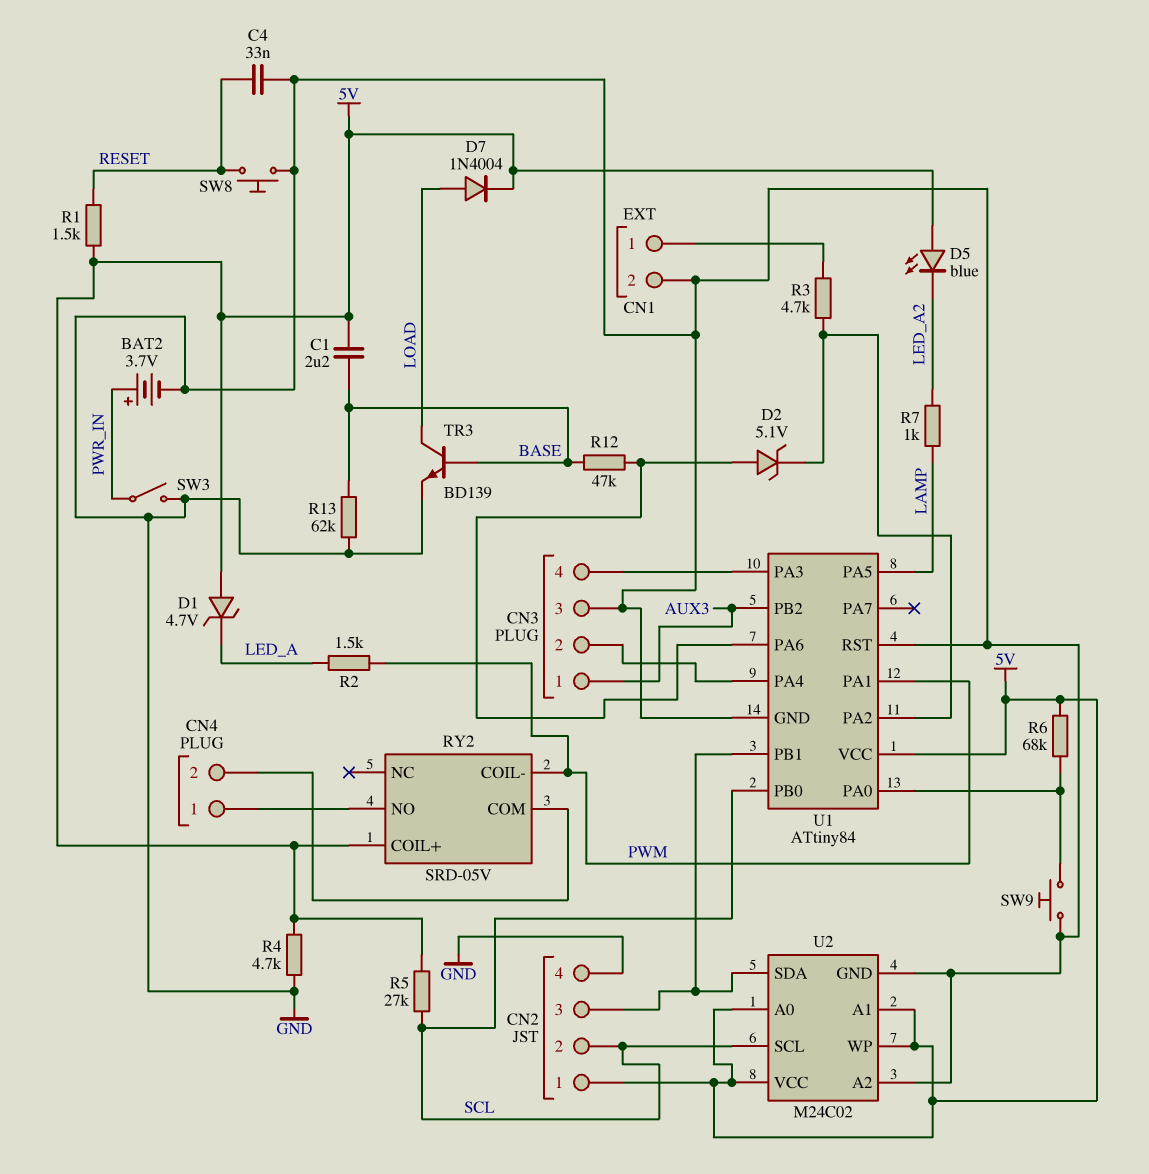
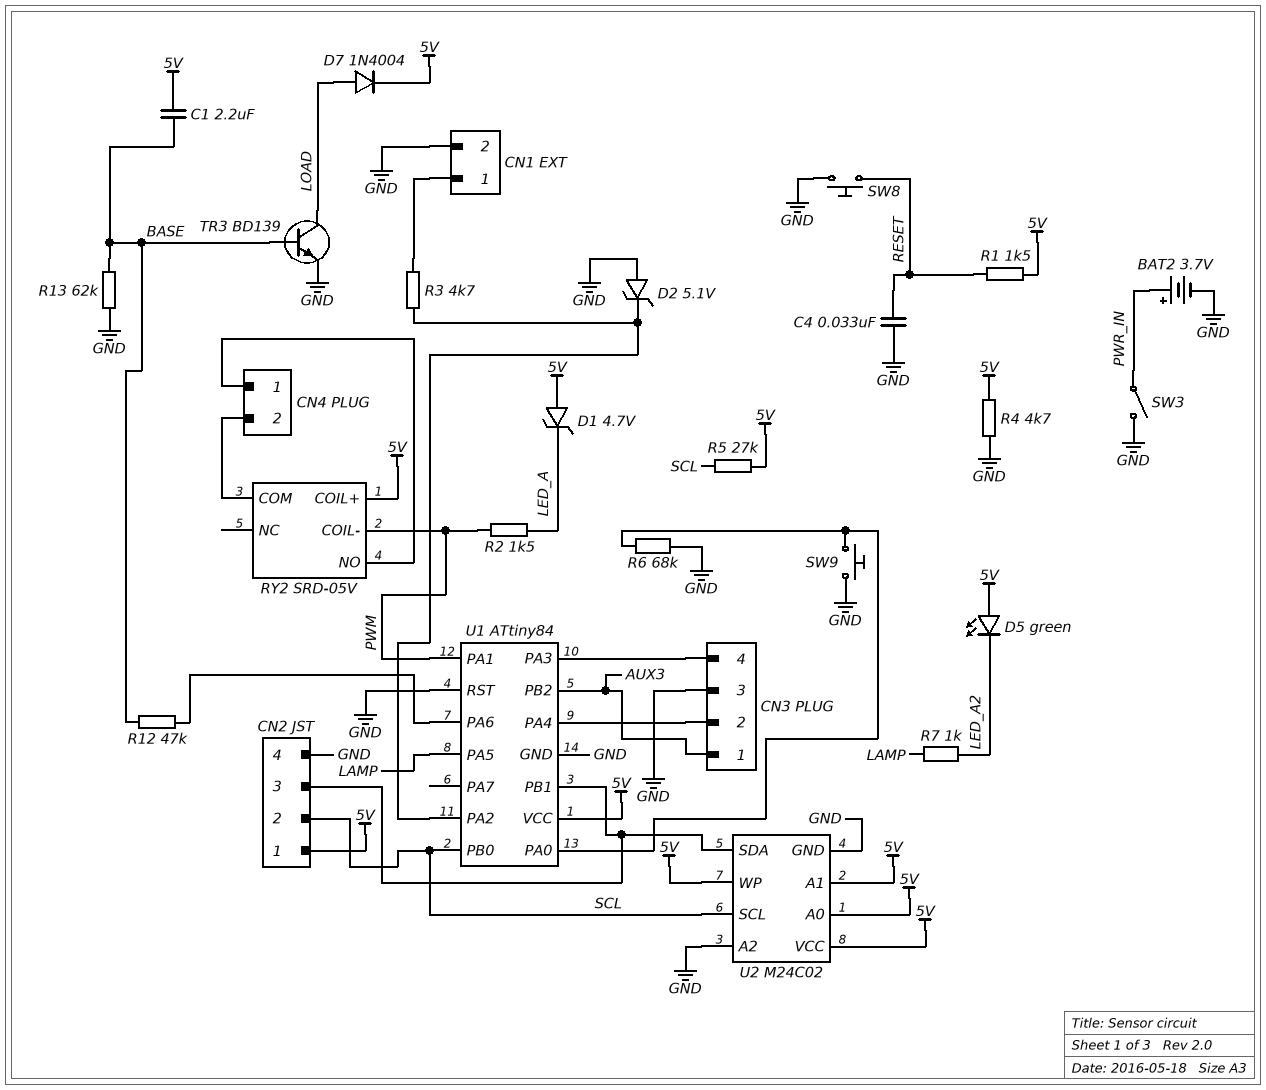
D2: zener 5.1V (A U1/PA6, K U1/PA2) -> zener 5.1V (A GND, K U1/PA2)
D5: LED blue (A 5V, K LED_A2) -> LED green (A 5V, K LED_A2)
R6: 68k (5V, U1/PA0) -> 68k (GND, U1/PA0)

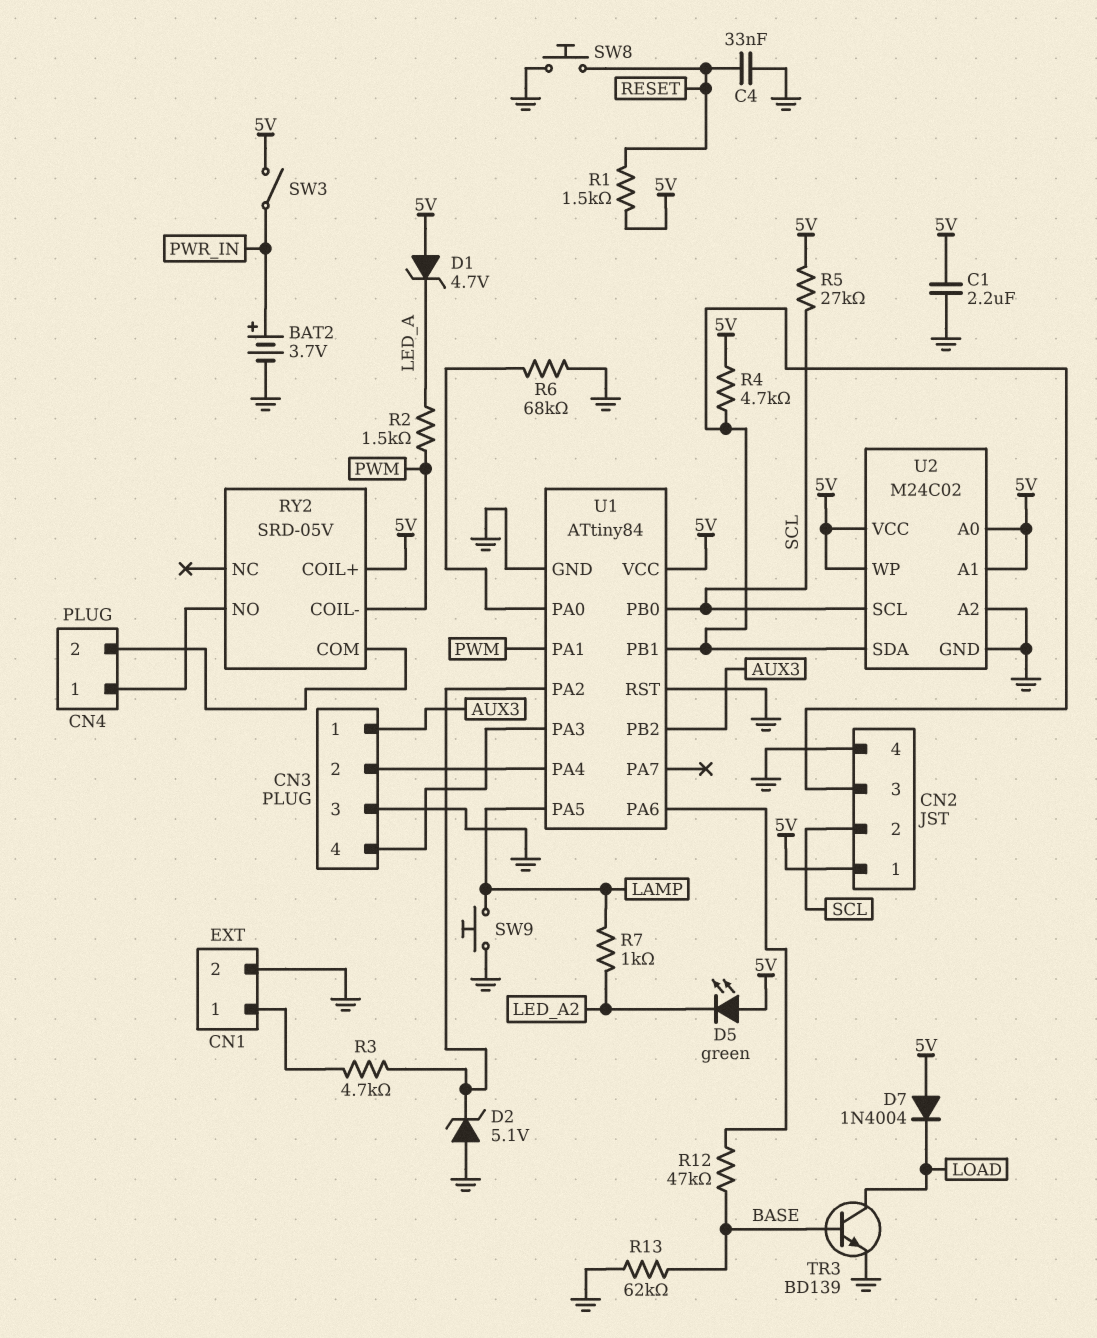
C1: 2.2uF (5V, BASE) -> 2.2uF (5V, GND)
D7: diode 1N4004 (A LOAD, K 5V) -> diode 1N4004 (A 5V, K LOAD)
R4: 4.7k (5V, GND) -> 4.7k (5V, CN2/3)
SW3: switch (GND, PWR_IN) -> switch (5V, PWR_IN)
SW9: button (GND, U1/PA0) -> button (GND, LAMP)

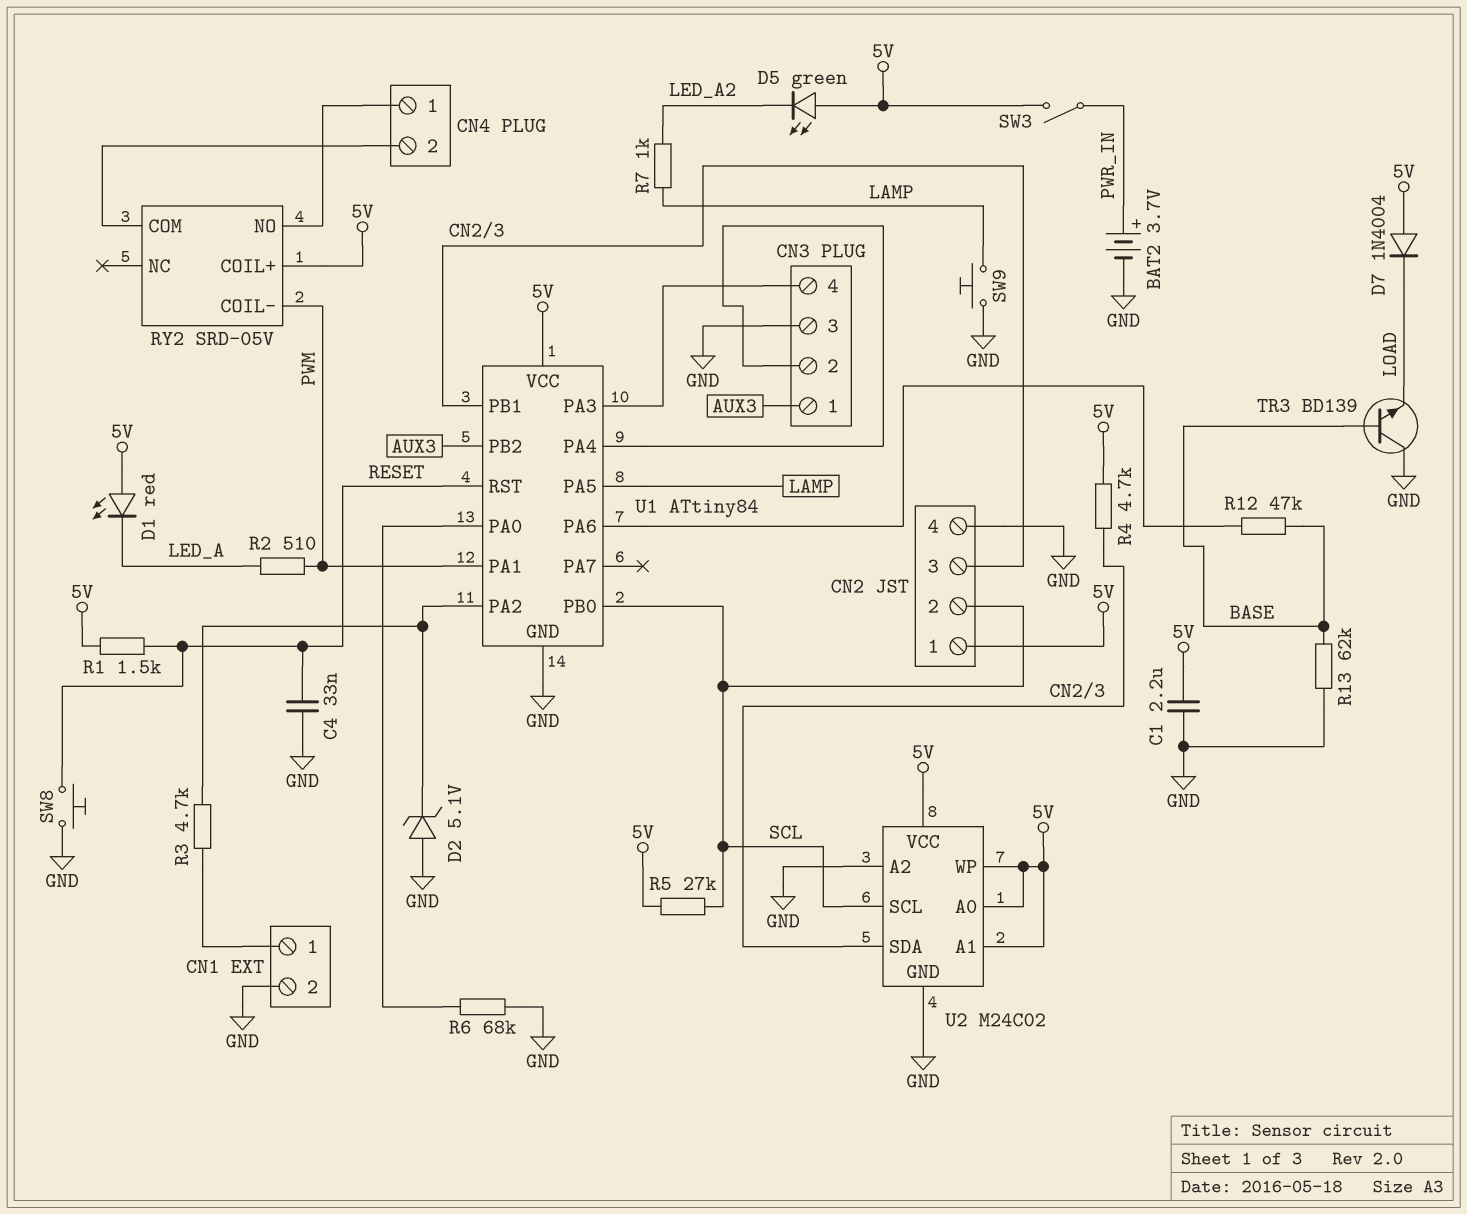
D1: zener 4.7V (A 5V, K LED_A) -> LED red (A 5V, K LED_A)
R2: 1.5k (LED_A, PWM) -> 510 (LED_A, PWM)
TR3: NPN BD139 (B BASE, C LOAD, E GND) -> NPN BD139 (B BASE, C GND, E LOAD)
U1 pin RST: GND -> RESET

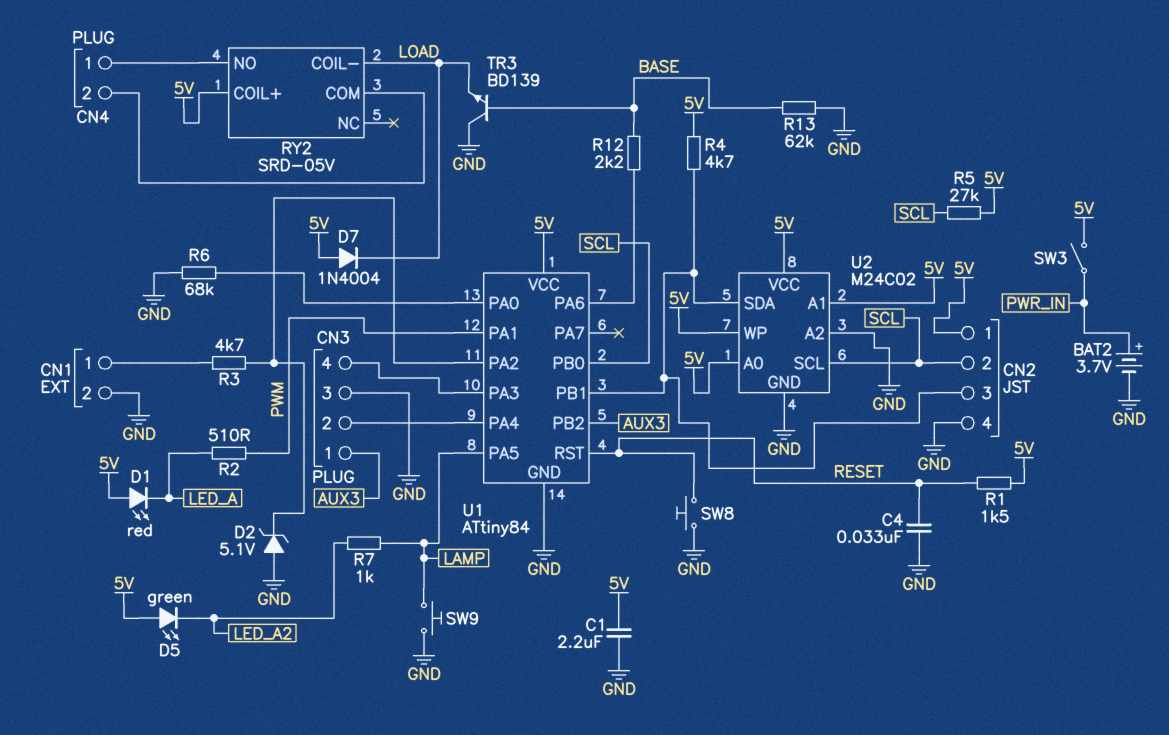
R12: 47k (BASE, U1/PA6) -> 2.2k (BASE, U1/PA6)
RY2 pin COIL-: PWM -> LOAD

